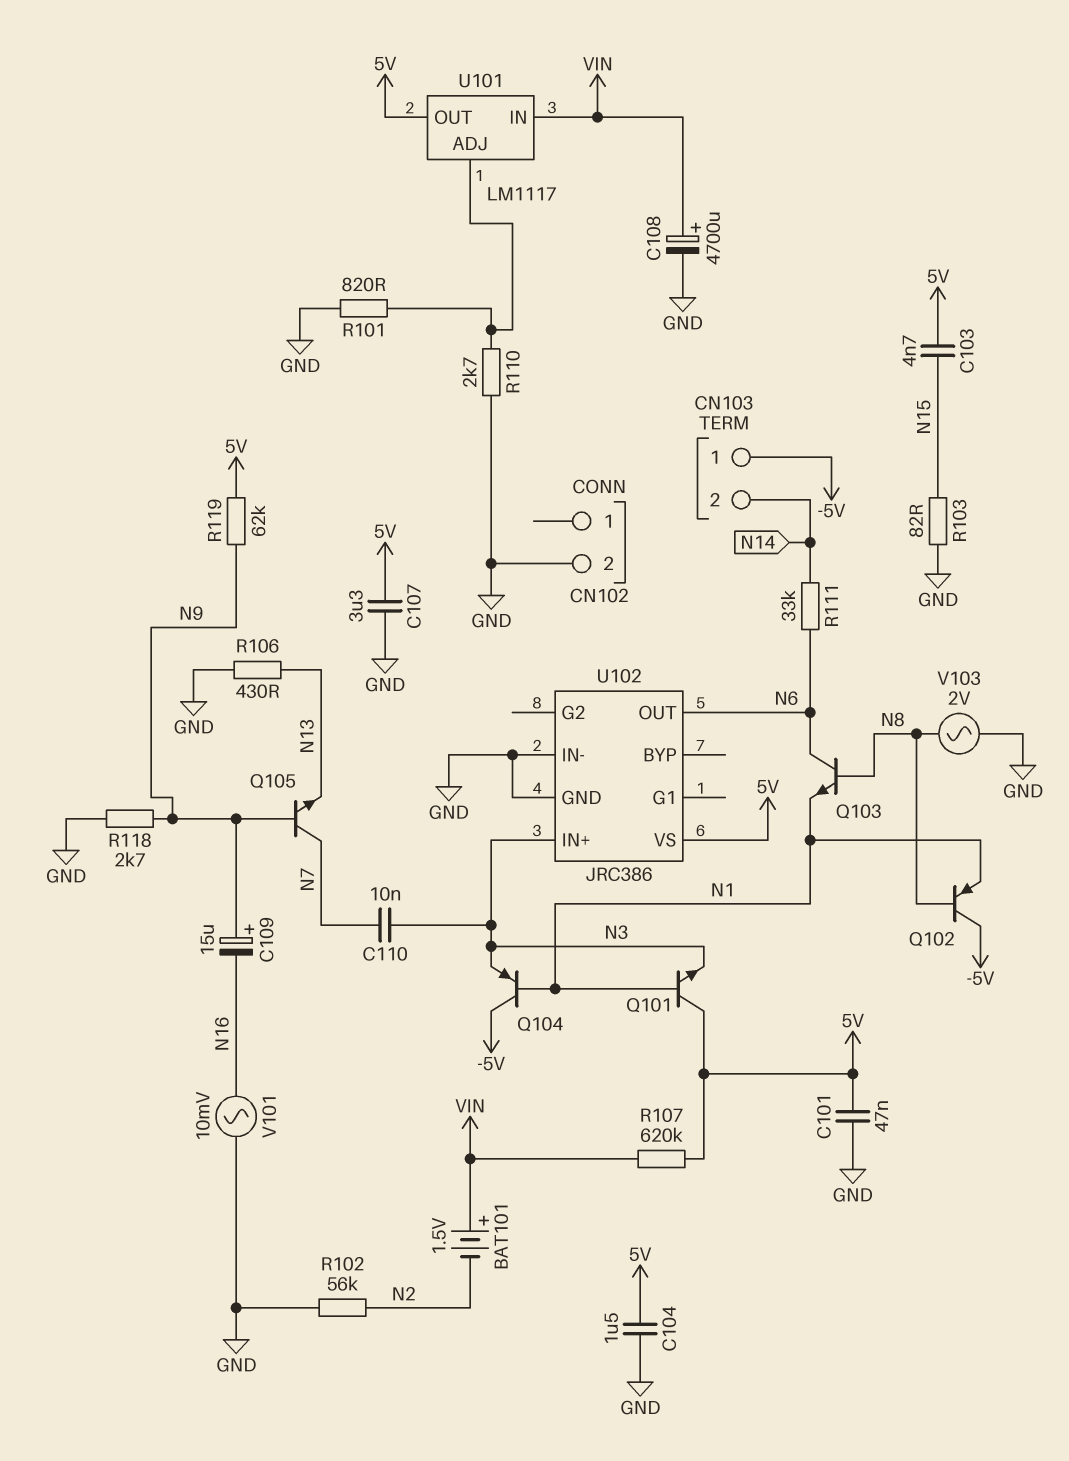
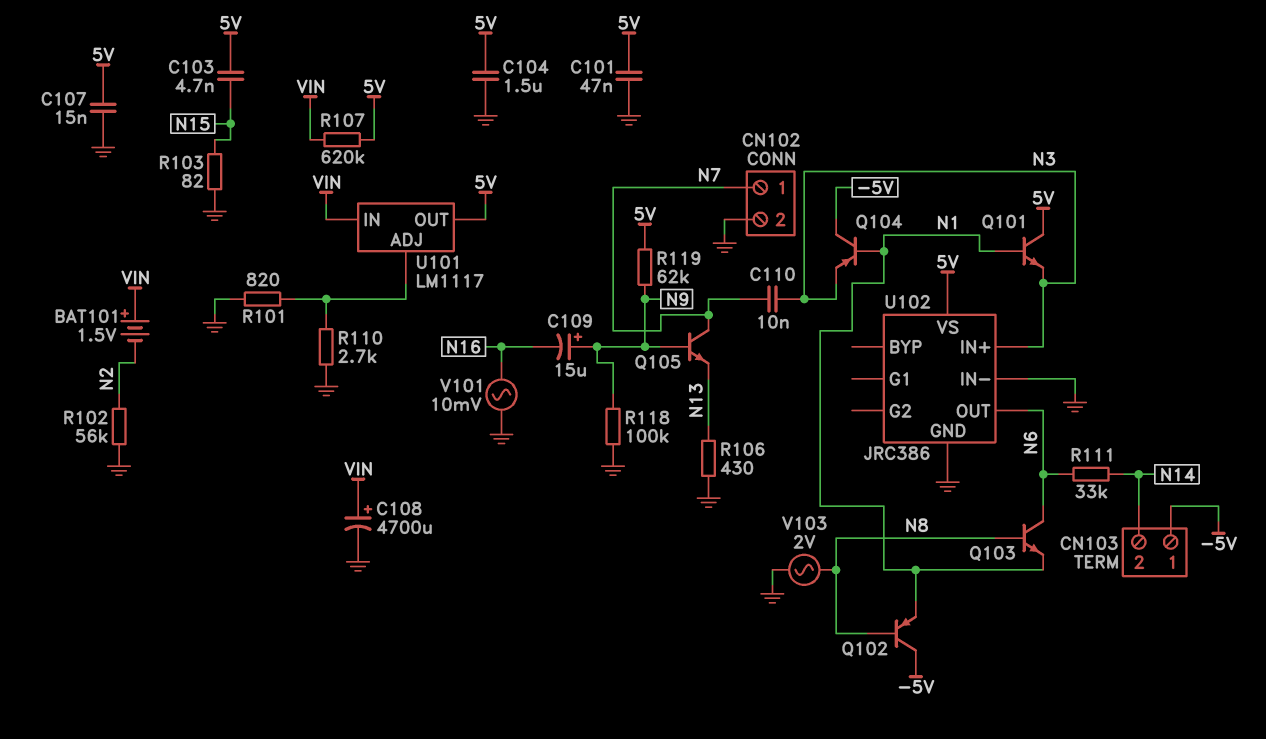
C107: 3.3uF (5V, GND) -> 15nF (5V, GND)
CN102 pin 1: none -> N7
R118: 2.7k (GND, N9) -> 100k (GND, N9)

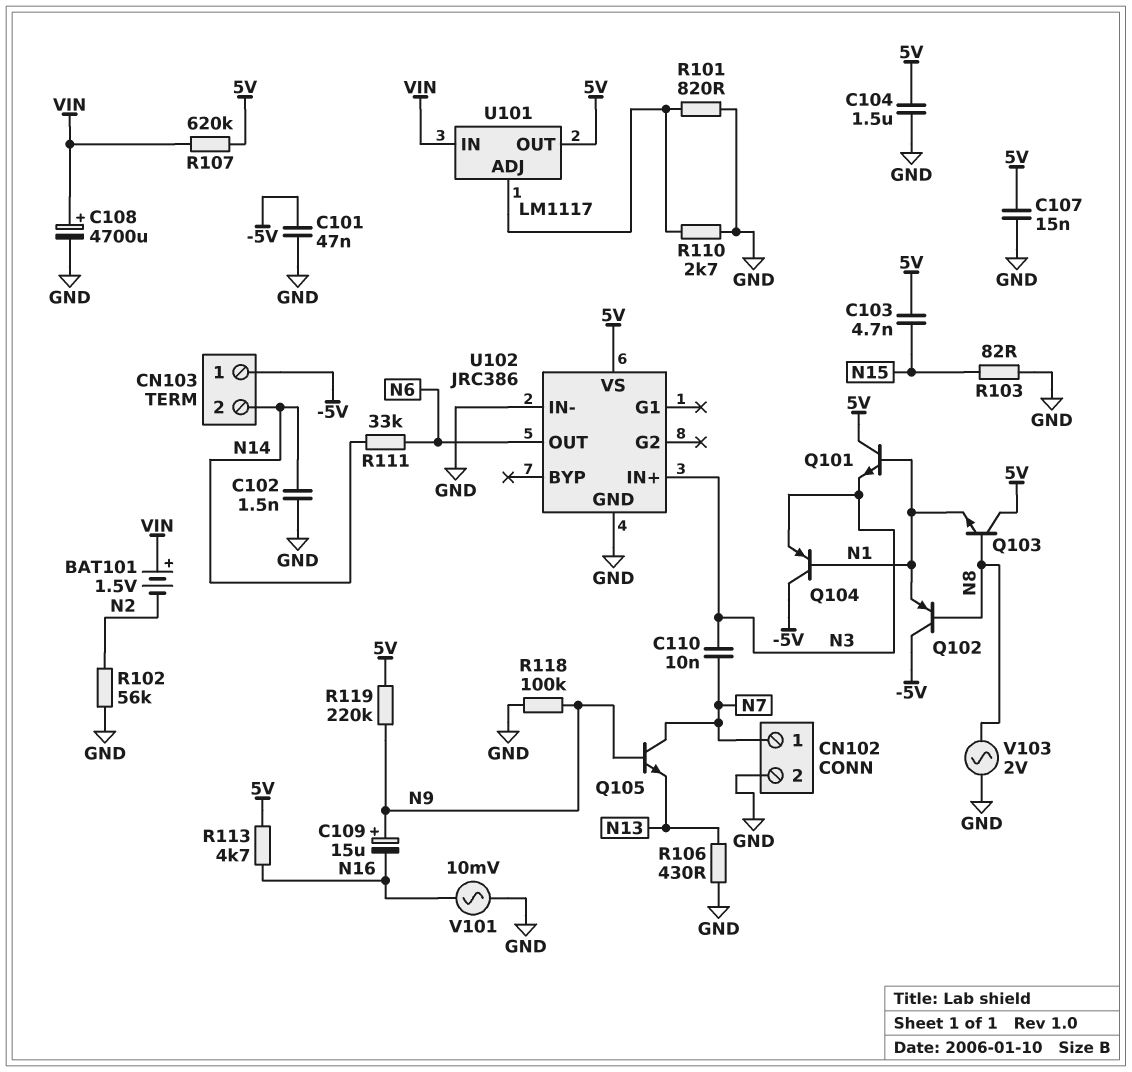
C101: 47nF (5V, GND) -> 47nF (-5V, GND)
C102: none -> 1.5nF (GND, N14)
Q103: NPN (B N8, C N6, E N1) -> NPN (B N8, C 5V, E N1)
R113: none -> 4.7k (5V, N16)
R119: 62k (5V, N9) -> 220k (5V, N9)

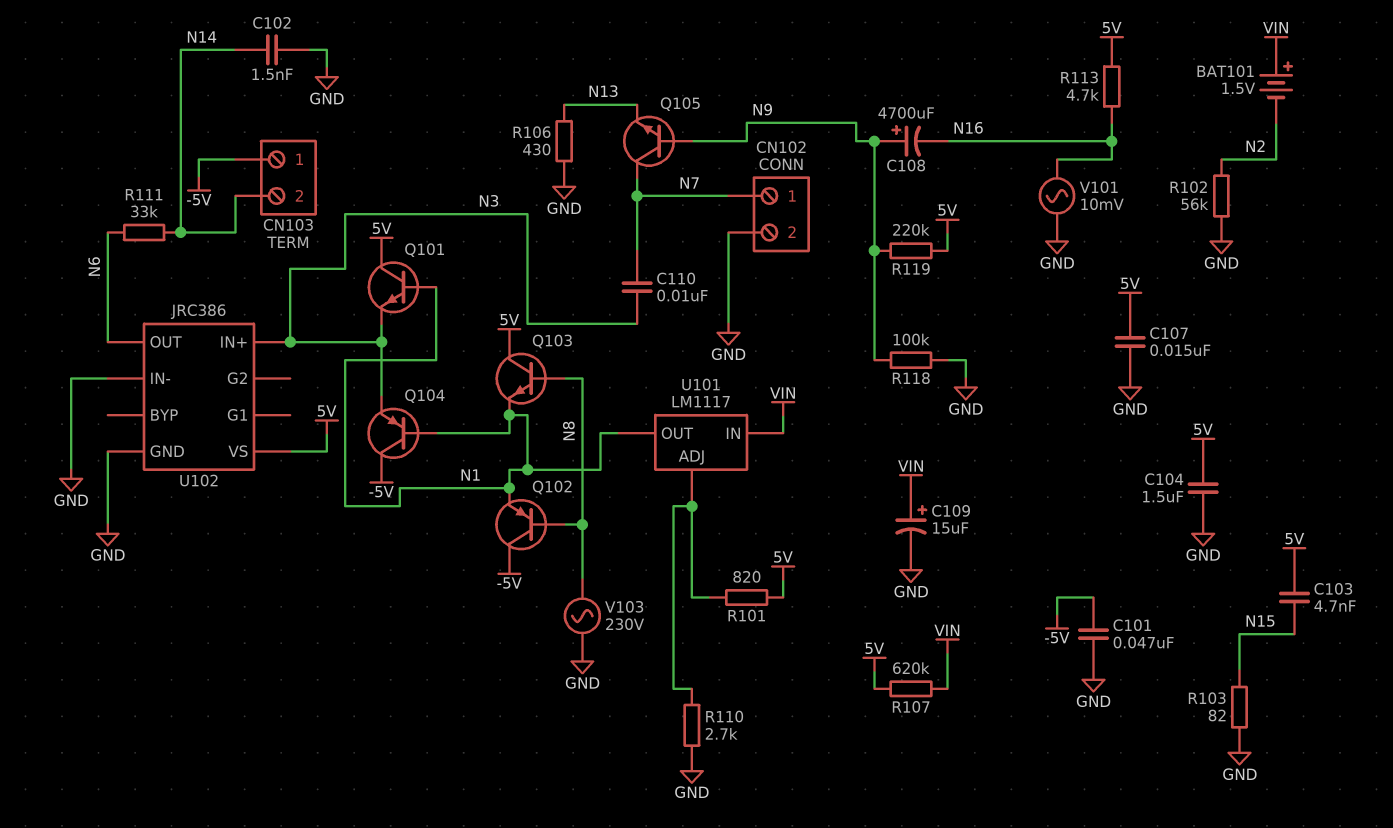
C108: 4700uF (plus VIN, minus GND) -> 4700uF (plus N9, minus N16)
C109: 15uF (plus N9, minus N16) -> 15uF (plus VIN, minus GND)
R101: 820 (GND, U101/ADJ) -> 820 (5V, U101/ADJ)
U101 pin OUT: 5V -> N1
V103: AC 2V (GND, N8) -> AC 230V (GND, N8)

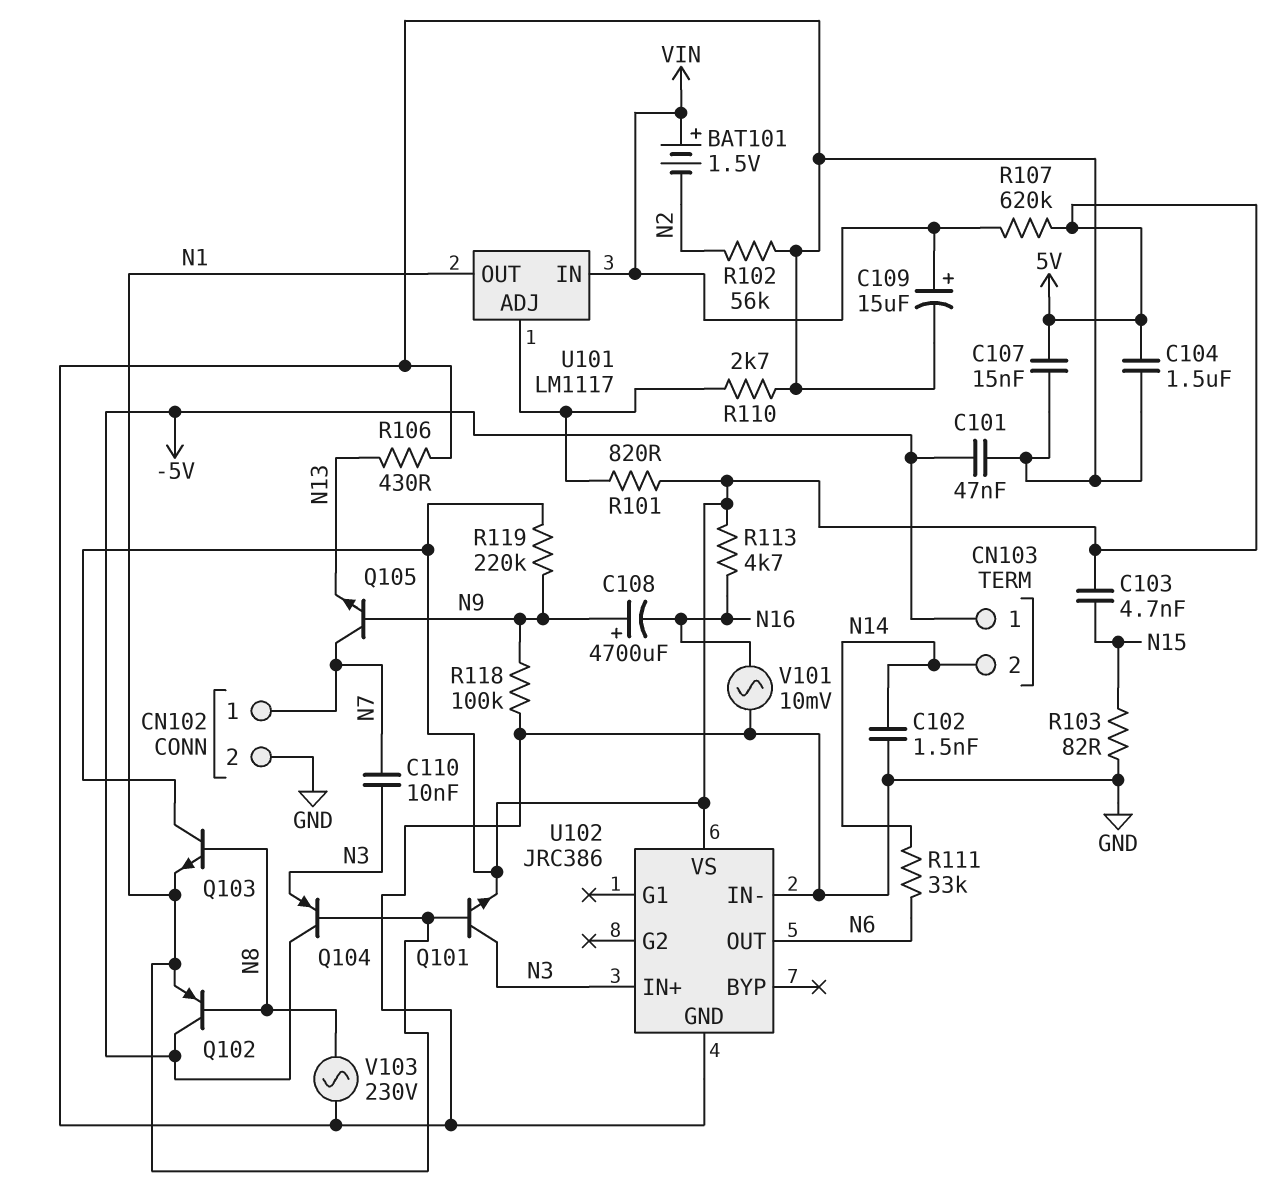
Q101: NPN (B N1, C 5V, E N3) -> NPN (B N1, C N3, E 5V)

